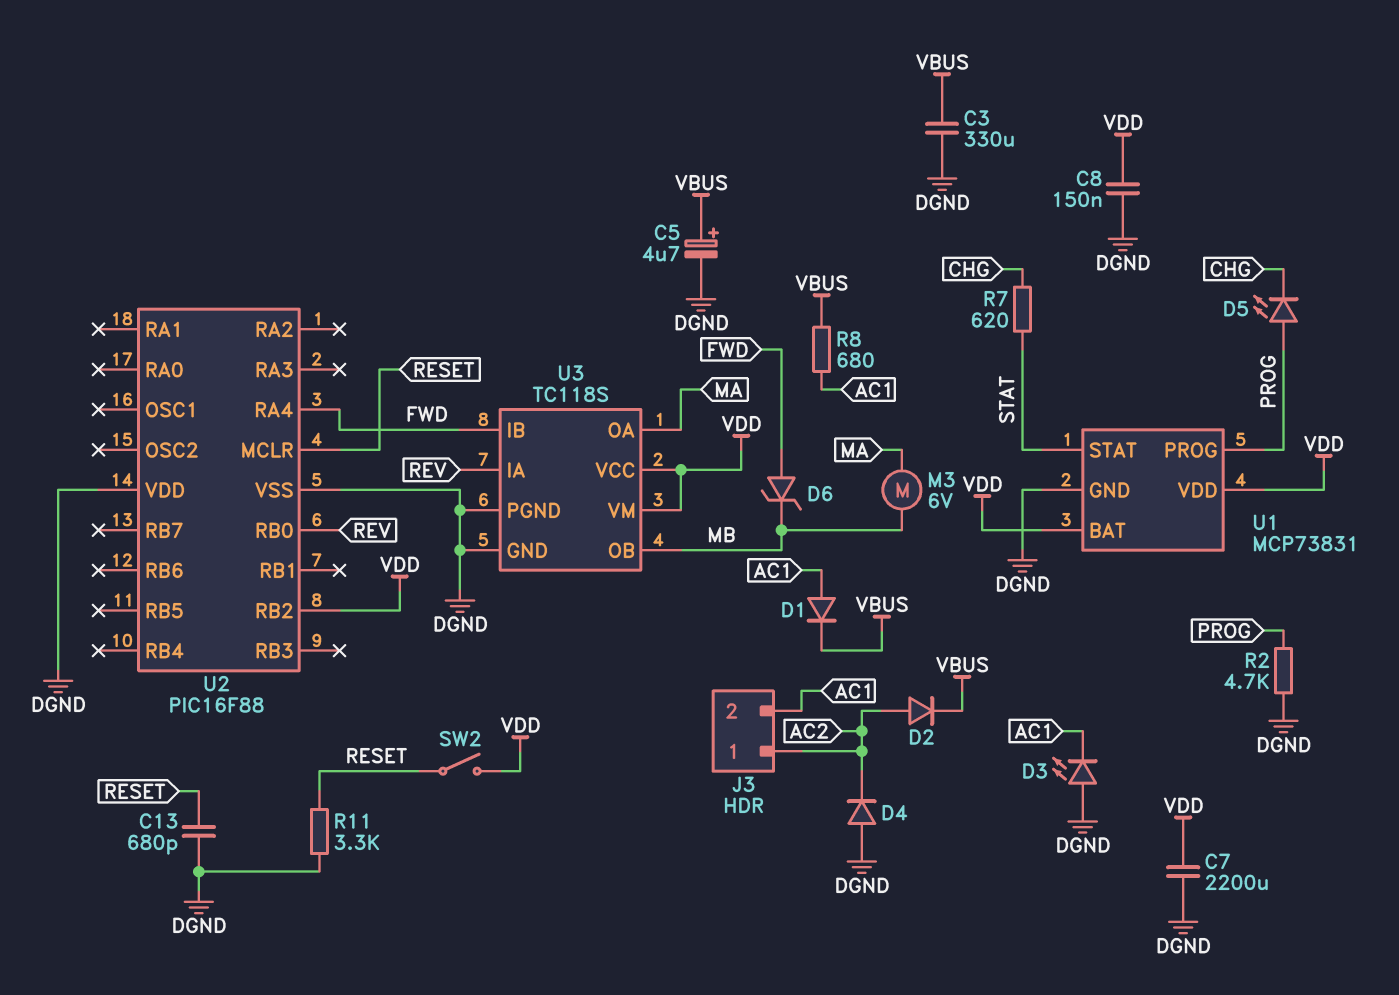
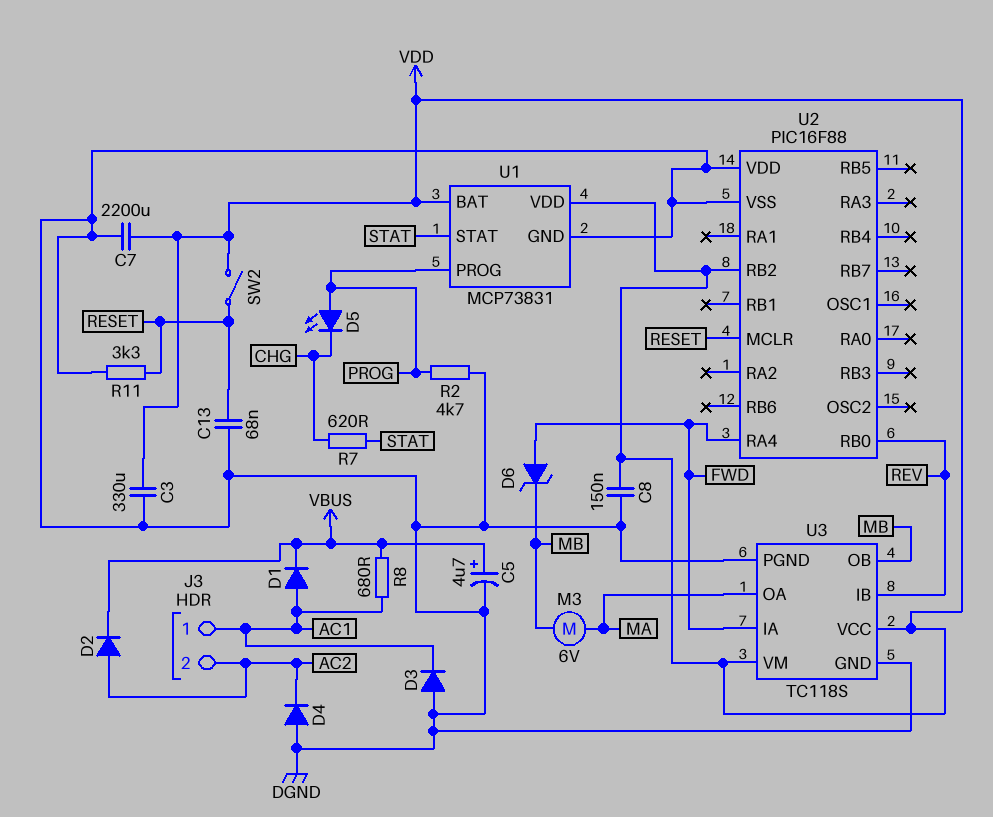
C3: 330uF (DGND, VBUS) -> 330uF (DGND, VDD)
C13: 680pF (DGND, RESET) -> 68nF (DGND, RESET)
D3: LED (A DGND, K AC1) -> diode (A DGND, K AC1)
J3 pin 1: AC2 -> AC1
J3 pin 2: AC1 -> AC2
U3 pin IA: REV -> FWD
U3 pin IB: FWD -> REV

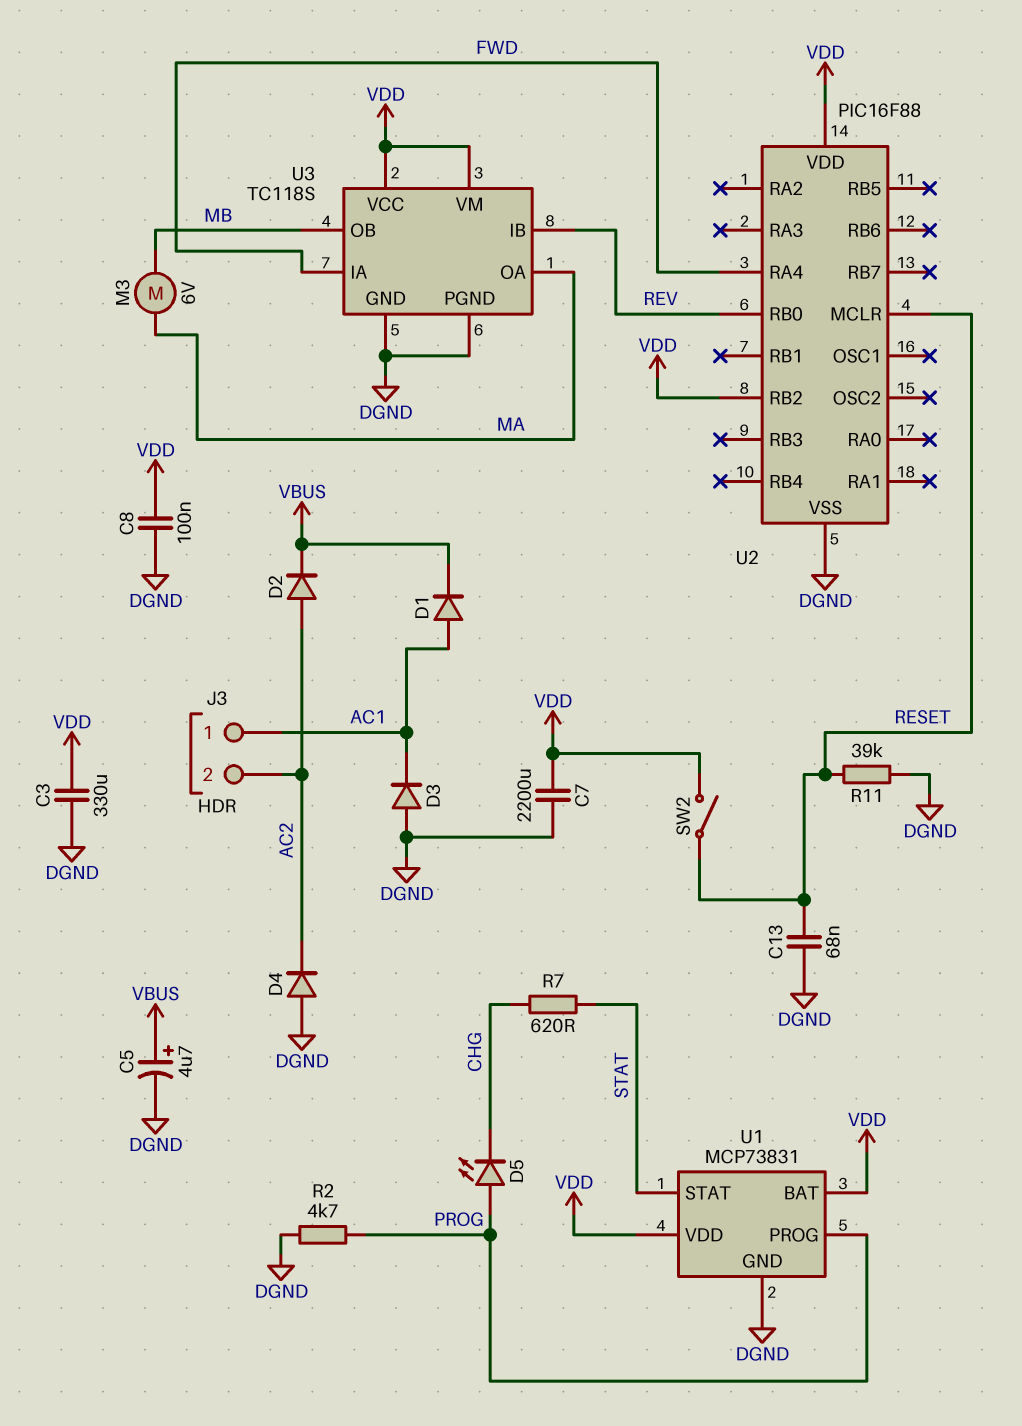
C8: 150nF (DGND, VDD) -> 100nF (DGND, VDD)
D6: zener (A FWD, K MB) -> none
R8: 680 (AC1, VBUS) -> none
R11: 3.3k (DGND, RESET) -> 39k (DGND, RESET)
U2 pin VDD: DGND -> VDD

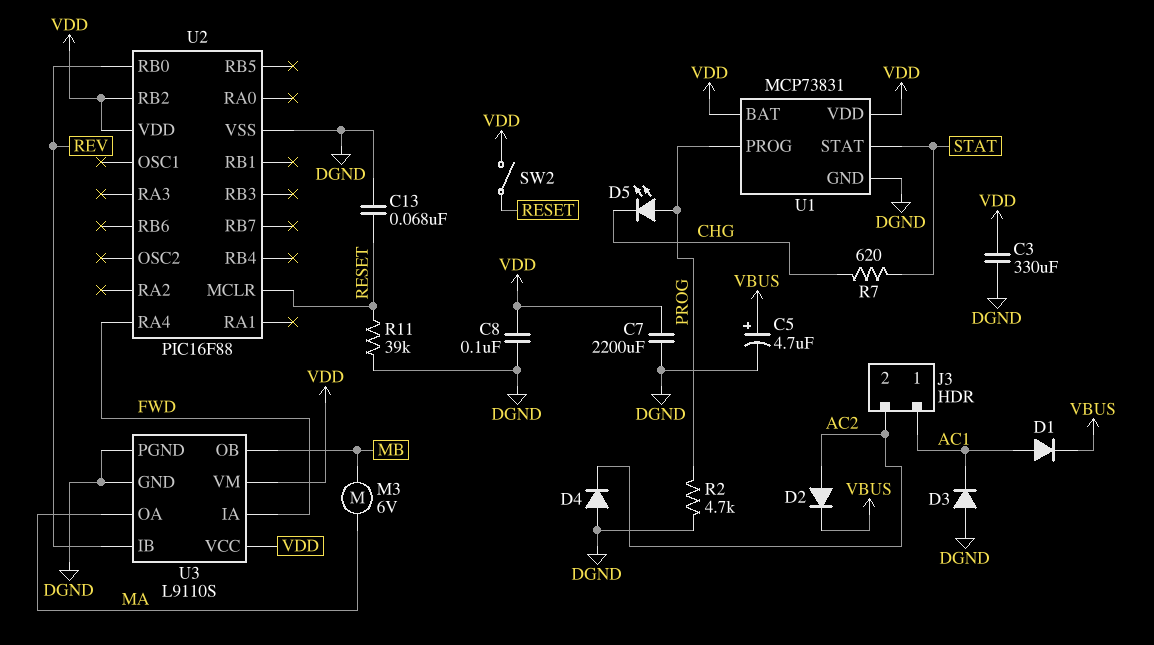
U3: TC118S -> L9110S

